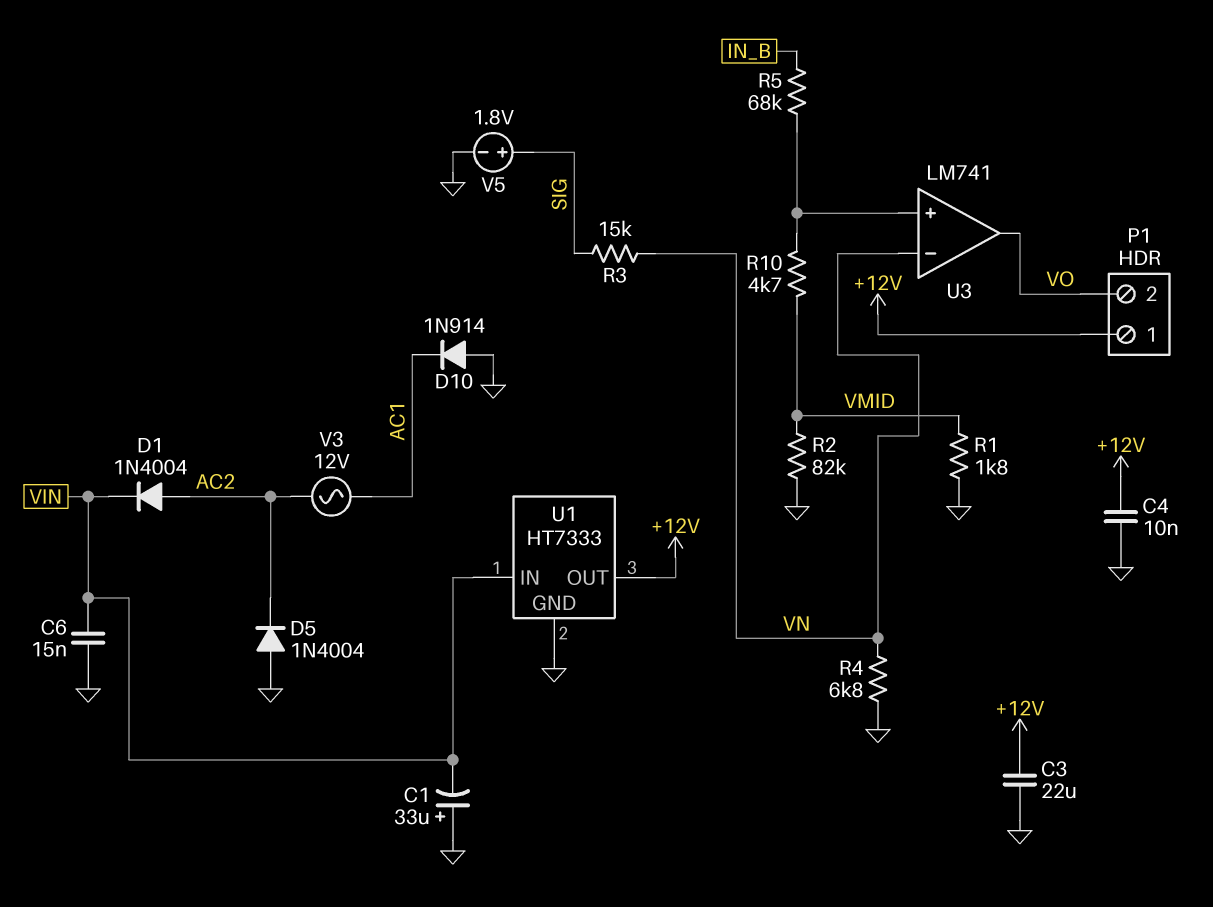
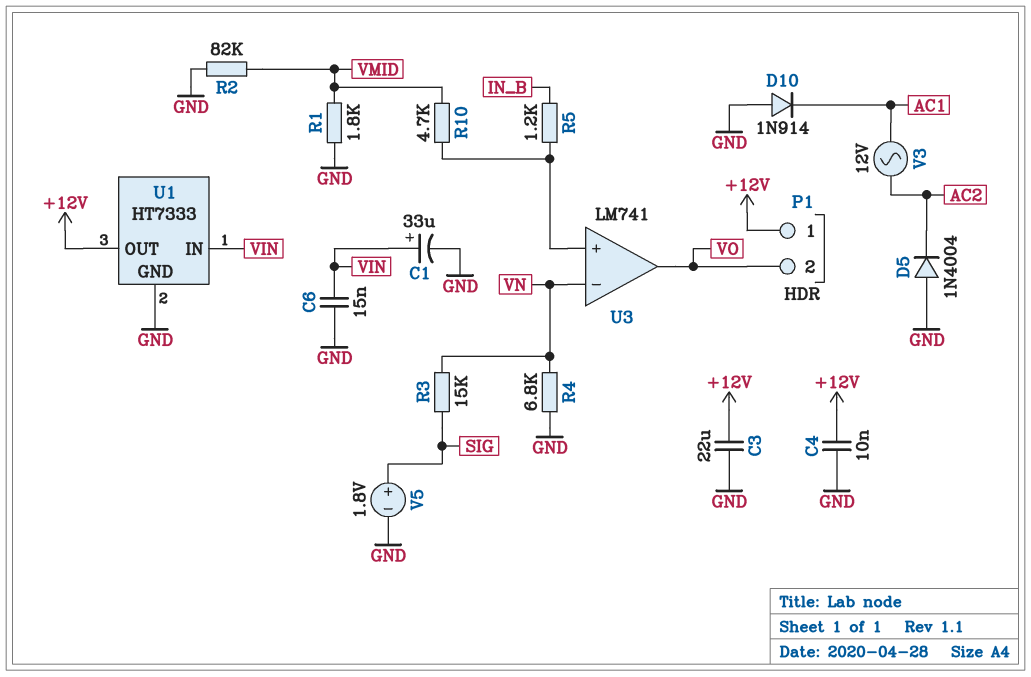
C1: 33uF (plus GND, minus VIN) -> 33uF (plus VIN, minus GND)
D1: diode 1N4004 (A AC2, K VIN) -> none
R5: 68k (IN_B, U3/in+) -> 1.2k (IN_B, U3/in+)

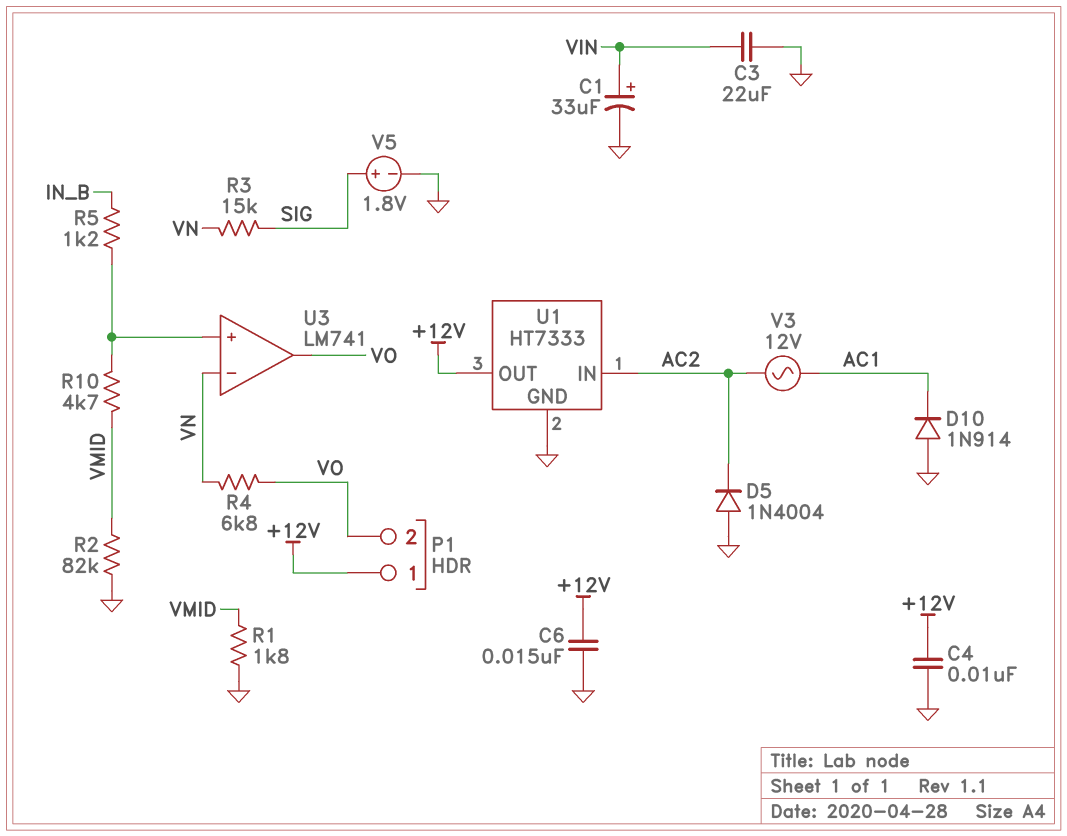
C3: 22uF (+12V, GND) -> 22uF (GND, VIN)
C6: 15nF (GND, VIN) -> 15nF (+12V, GND)
R4: 6.8k (GND, VN) -> 6.8k (VN, VO)
U1 pin IN: VIN -> AC2

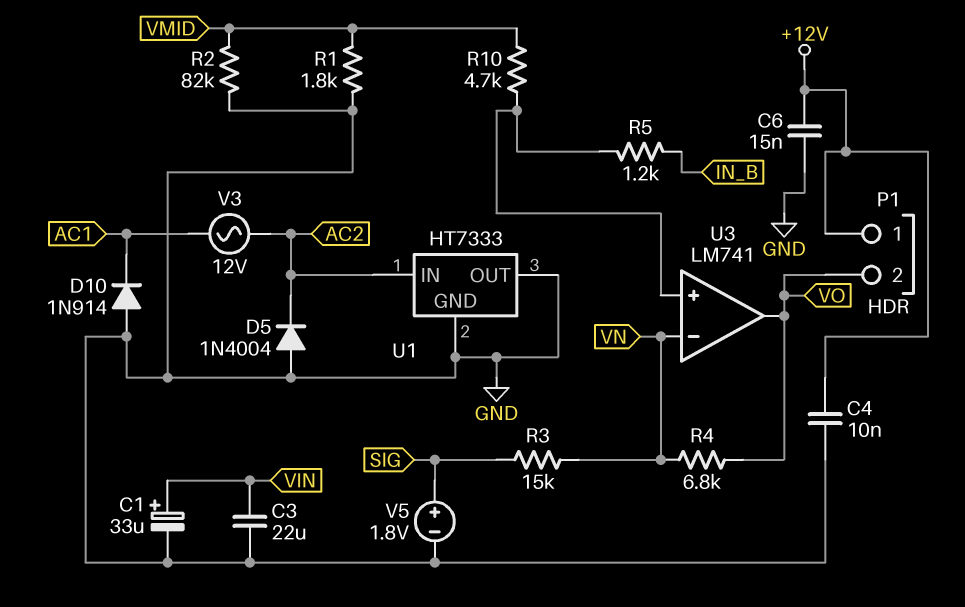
U1 pin OUT: +12V -> GND

